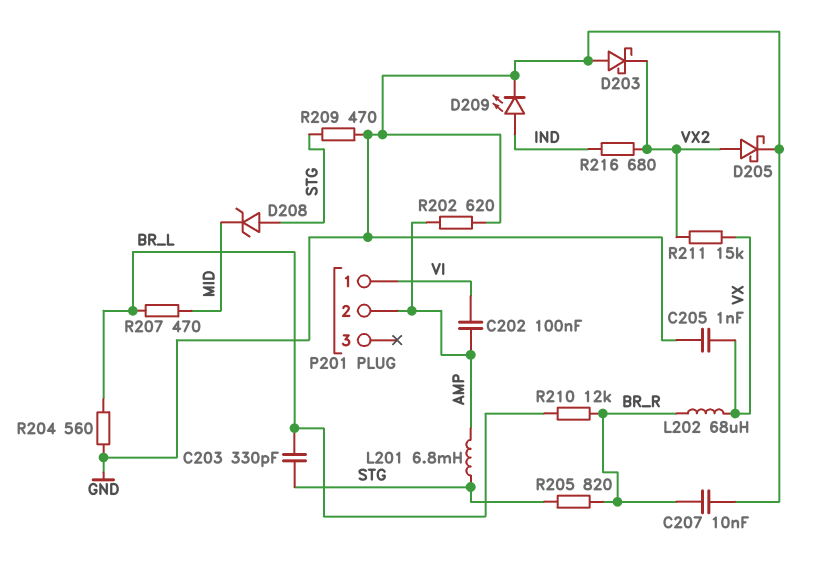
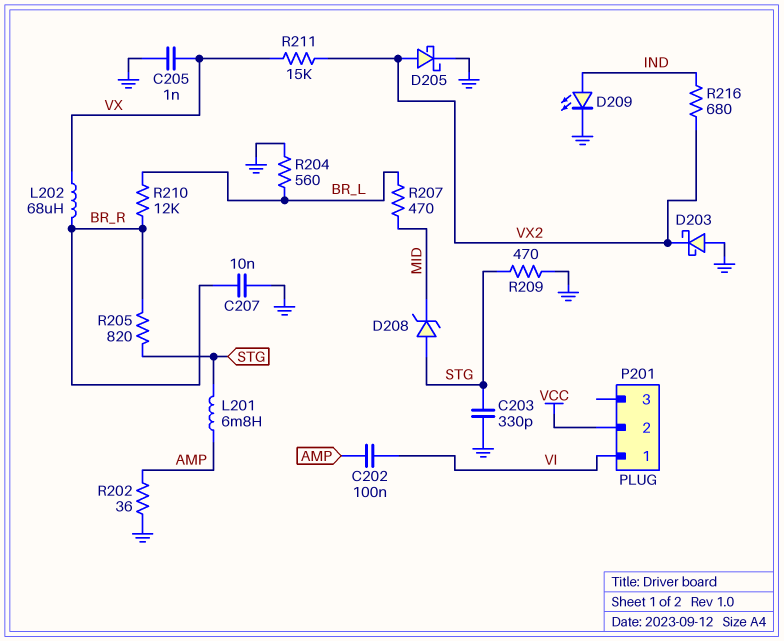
C203: 330pF (BR_L, STG) -> 330pF (GND, STG)
P201 pin 2: AMP -> VCC
R202: 620 (AMP, GND) -> 36 (AMP, GND)

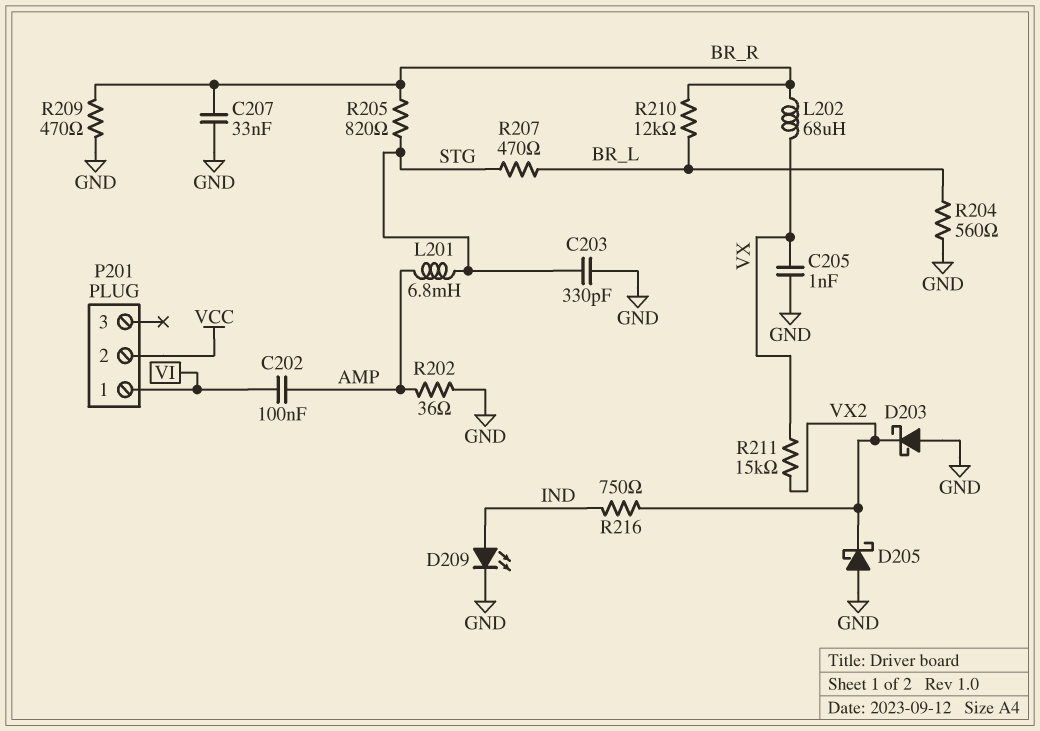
C207: 10nF (BR_R, GND) -> 33nF (BR_R, GND)
D205: schottky (A VX2, K GND) -> schottky (A GND, K VX2)
D208: zener (A STG, K MID) -> none
R207: 470 (BR_L, MID) -> 470 (BR_L, STG)
R209: 470 (GND, STG) -> 470 (BR_R, GND)
R216: 680 (IND, VX2) -> 750 (IND, VX2)

